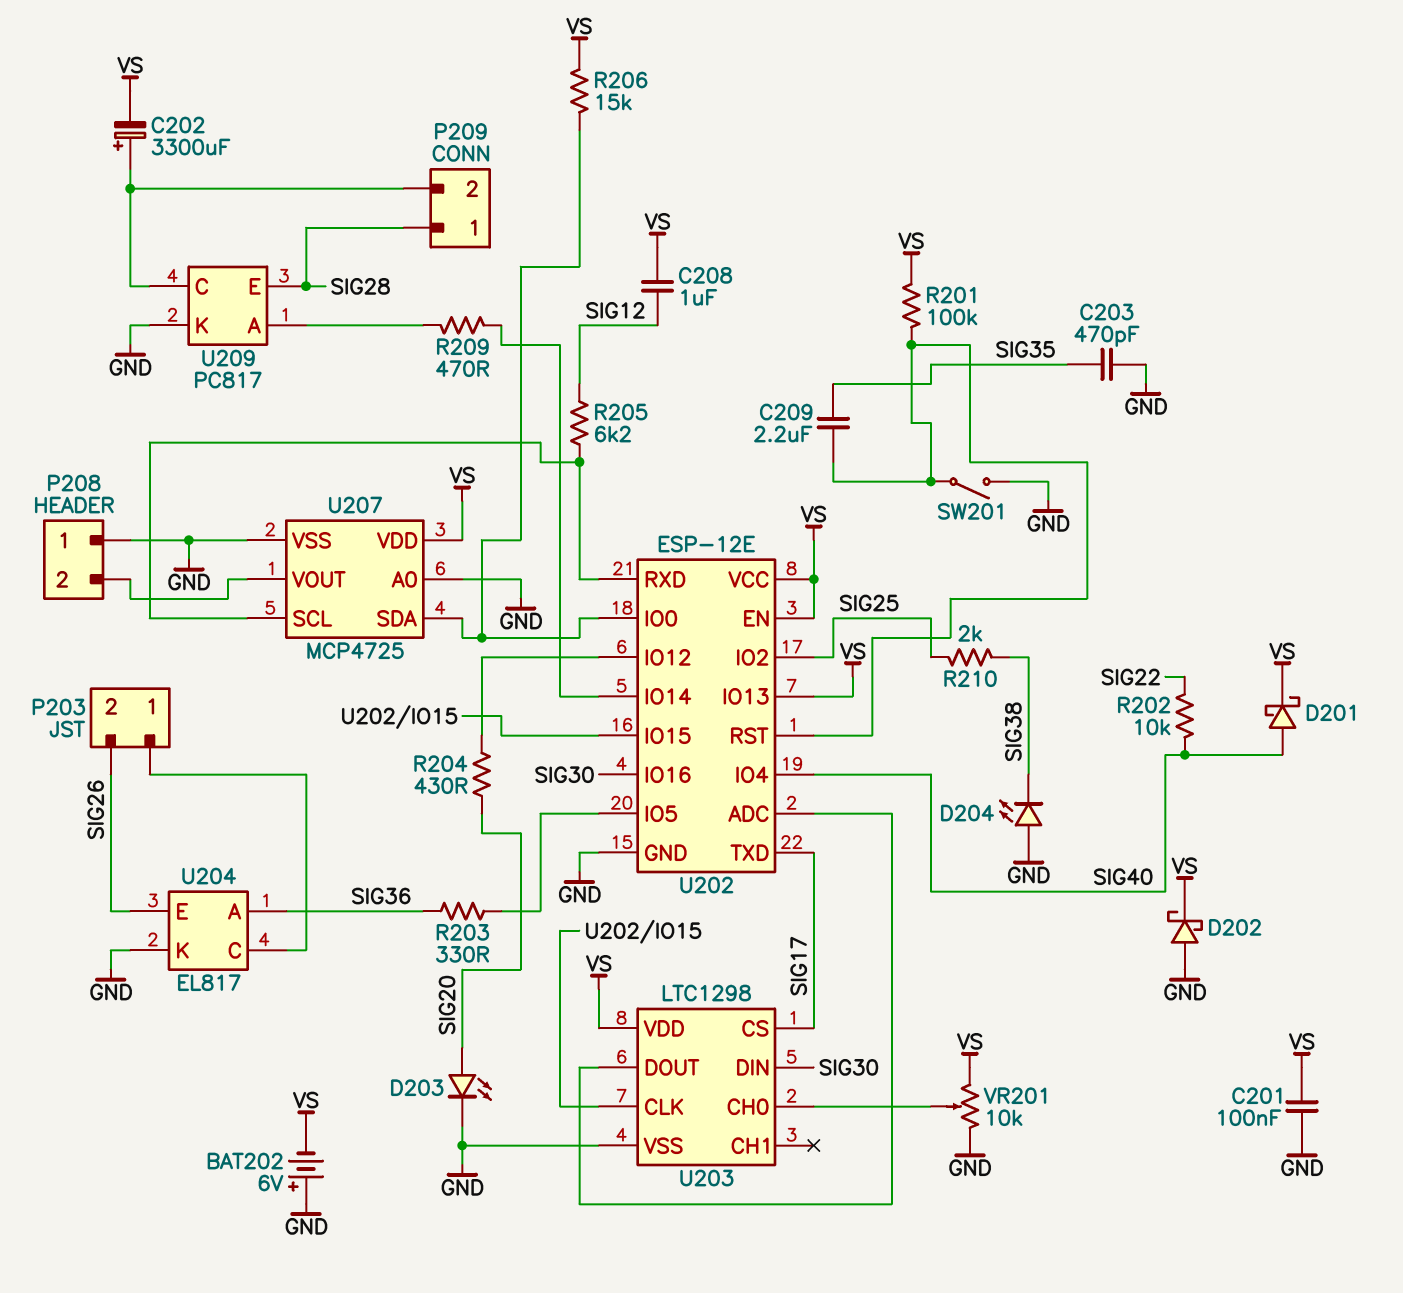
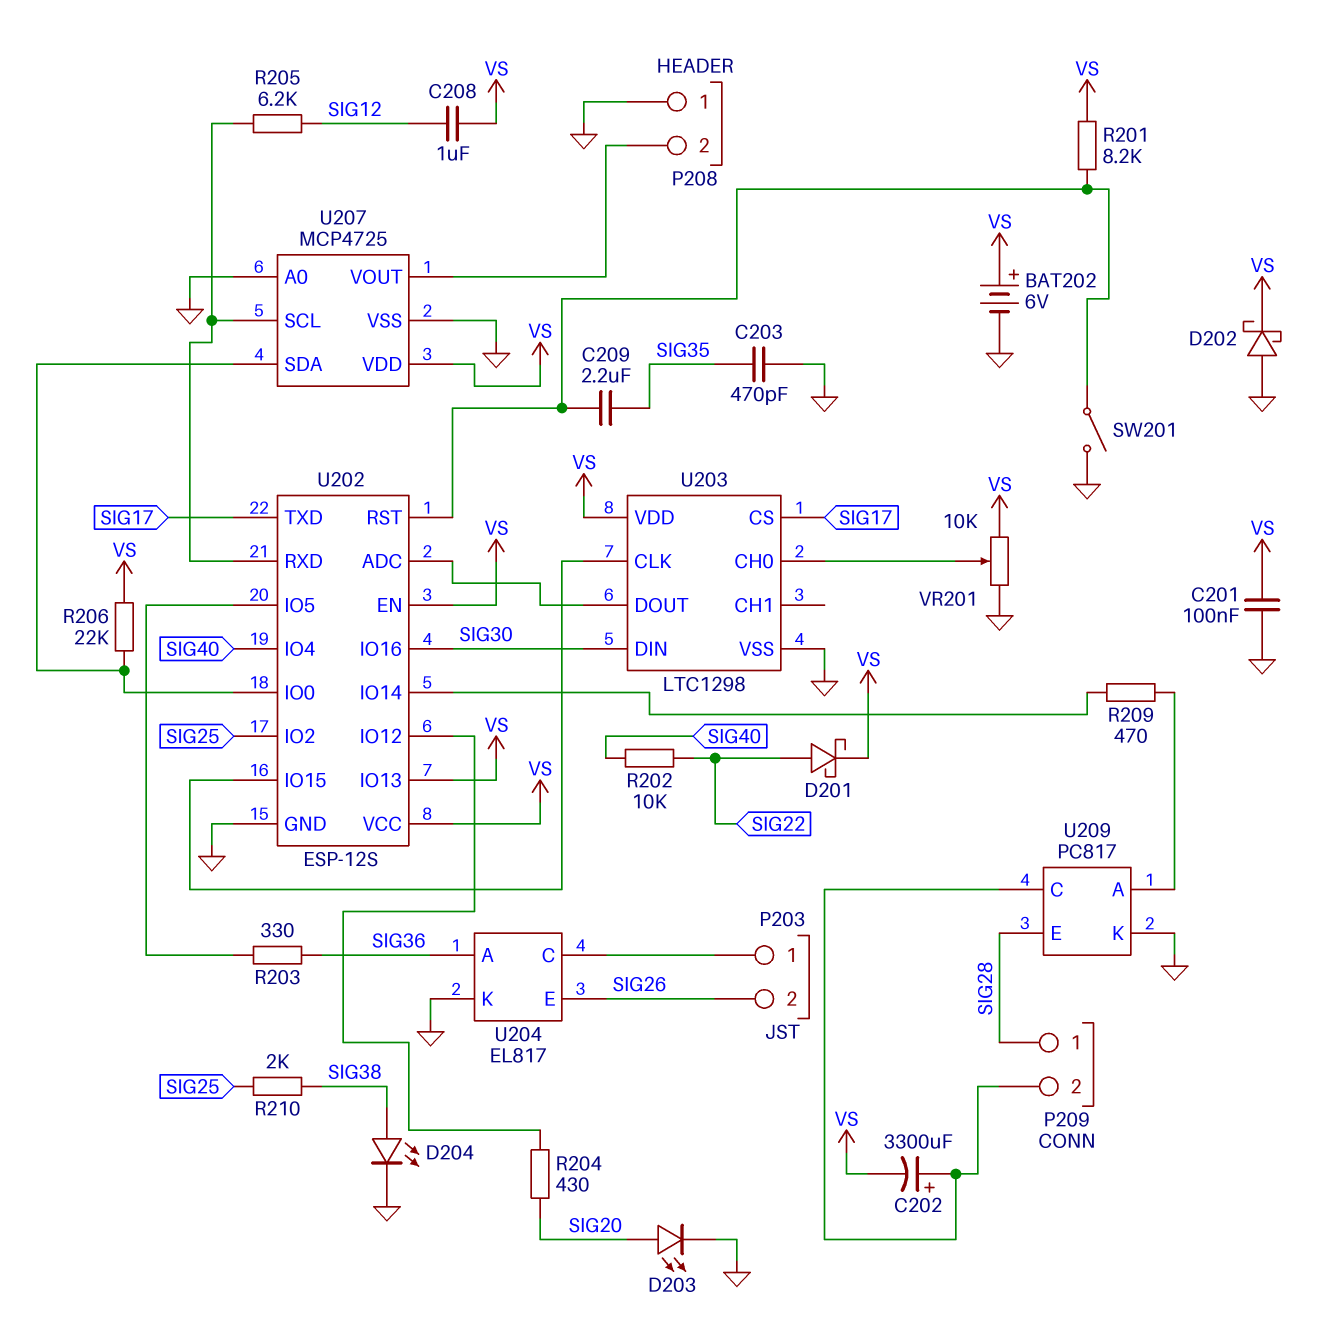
BAT202: 6V (plus GND, minus VS) -> 6V (plus VS, minus GND)
D201: schottky (A SIG40, K VS) -> schottky (A SIG22, K VS)
D204: LED (A GND, K SIG38) -> LED (A SIG38, K GND)
R201: 100k (U202/RST, VS) -> 8.2k (U202/RST, VS)
R206: 15k (U202/IO0, VS) -> 22k (U202/IO0, VS)
U202: ESP-12E -> ESP-12S

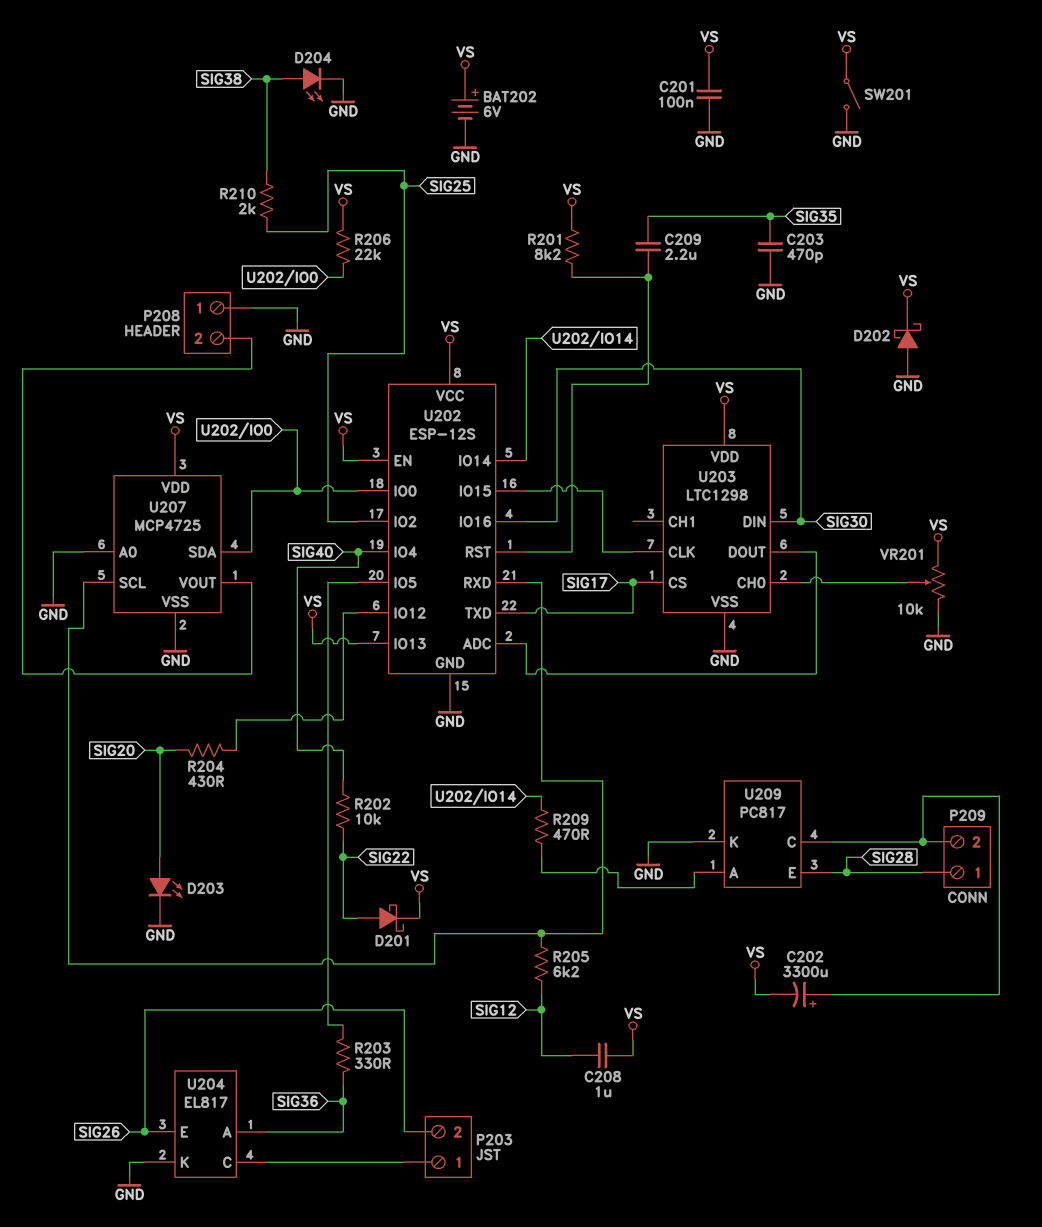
SW201: switch (GND, U202/RST) -> switch (GND, VS)

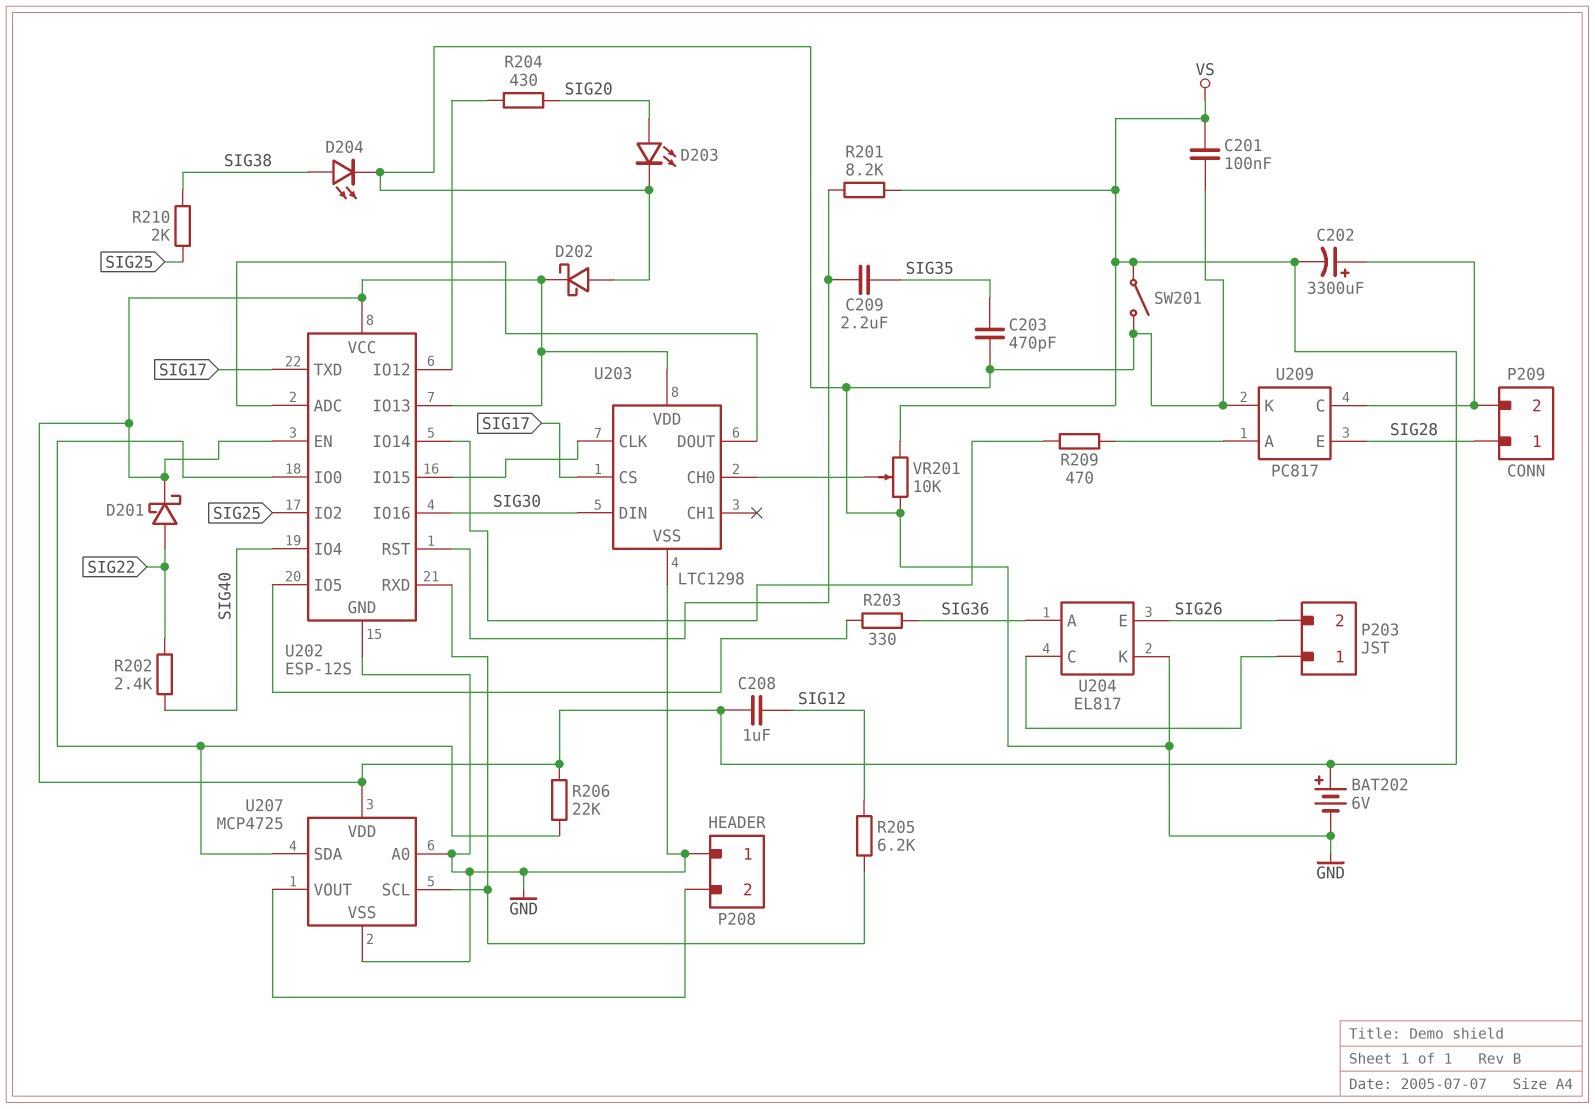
R202: 10k (SIG22, SIG40) -> 2.4k (SIG22, SIG40)

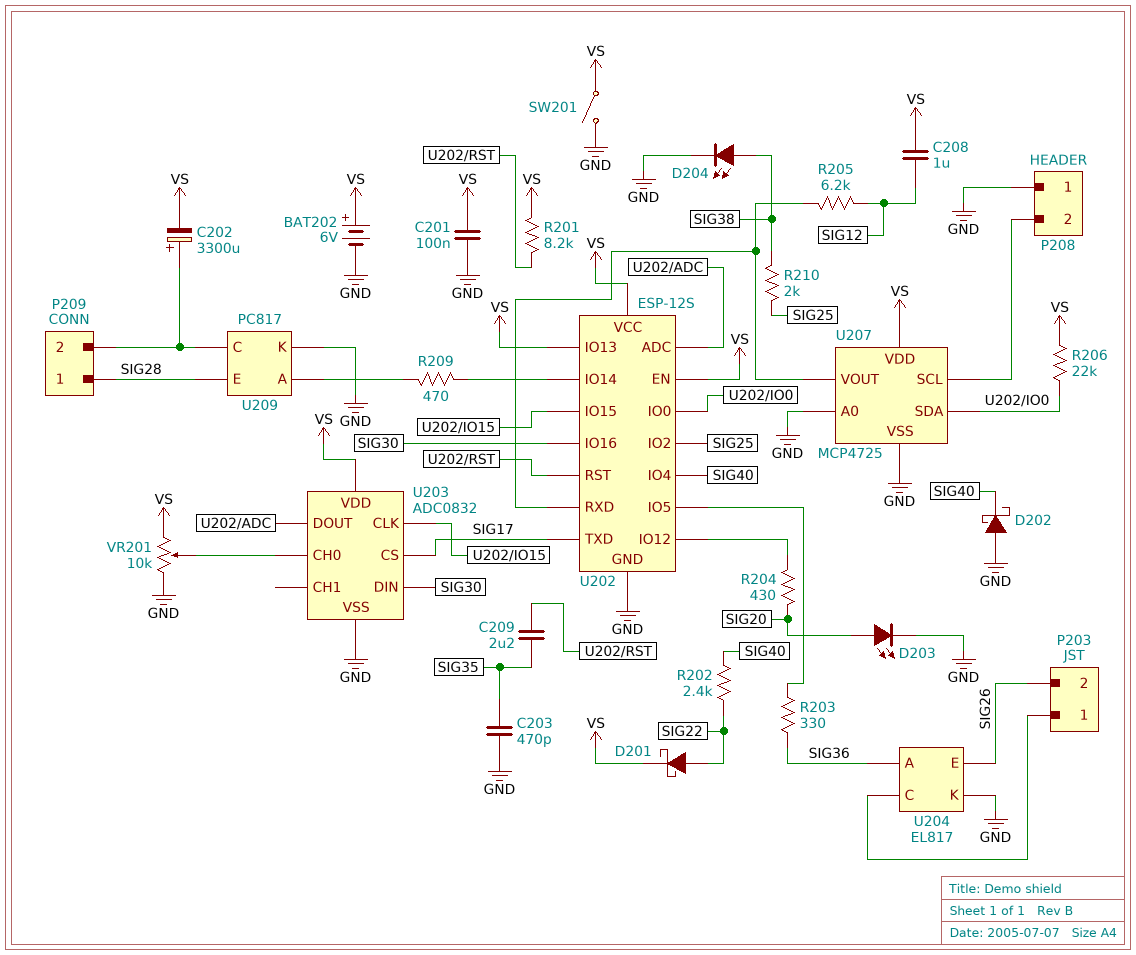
D202: schottky (A GND, K VS) -> schottky (A GND, K SIG40)
U203: LTC1298 -> ADC0832
U207 pin SCL: U202/RXD -> P208/2
U207 pin VOUT: P208/2 -> U202/RXD

